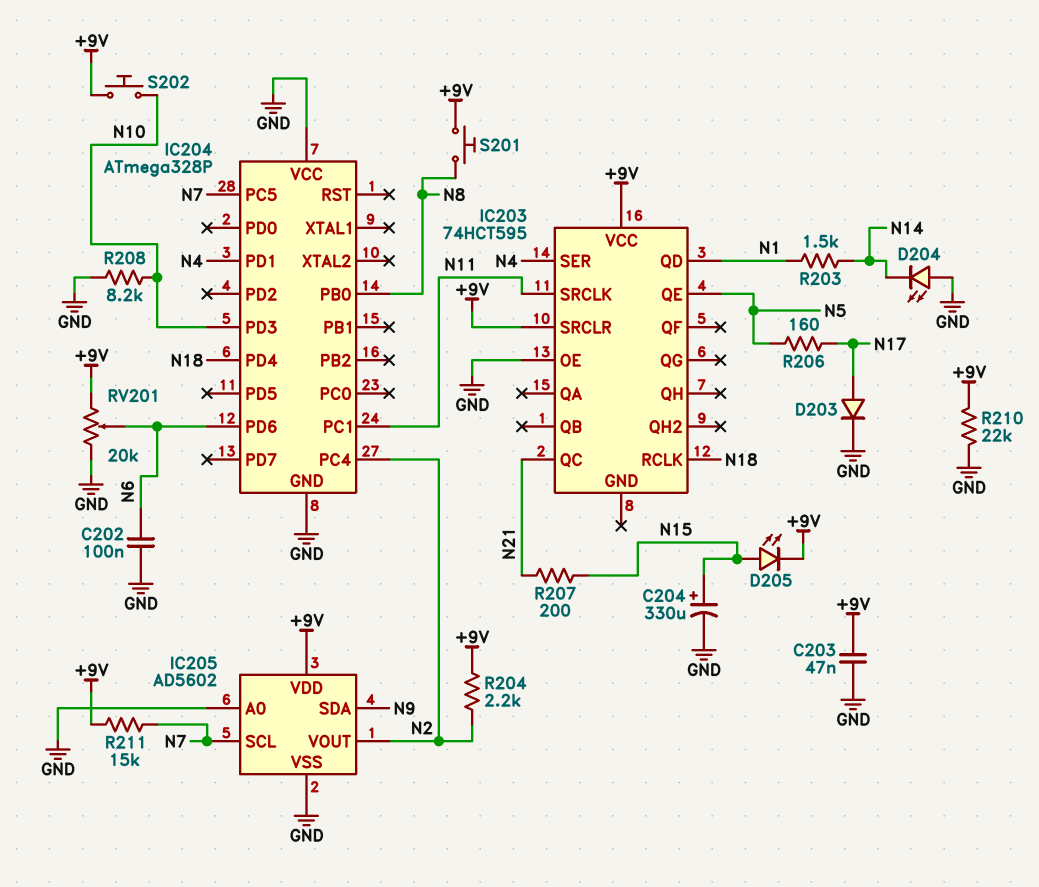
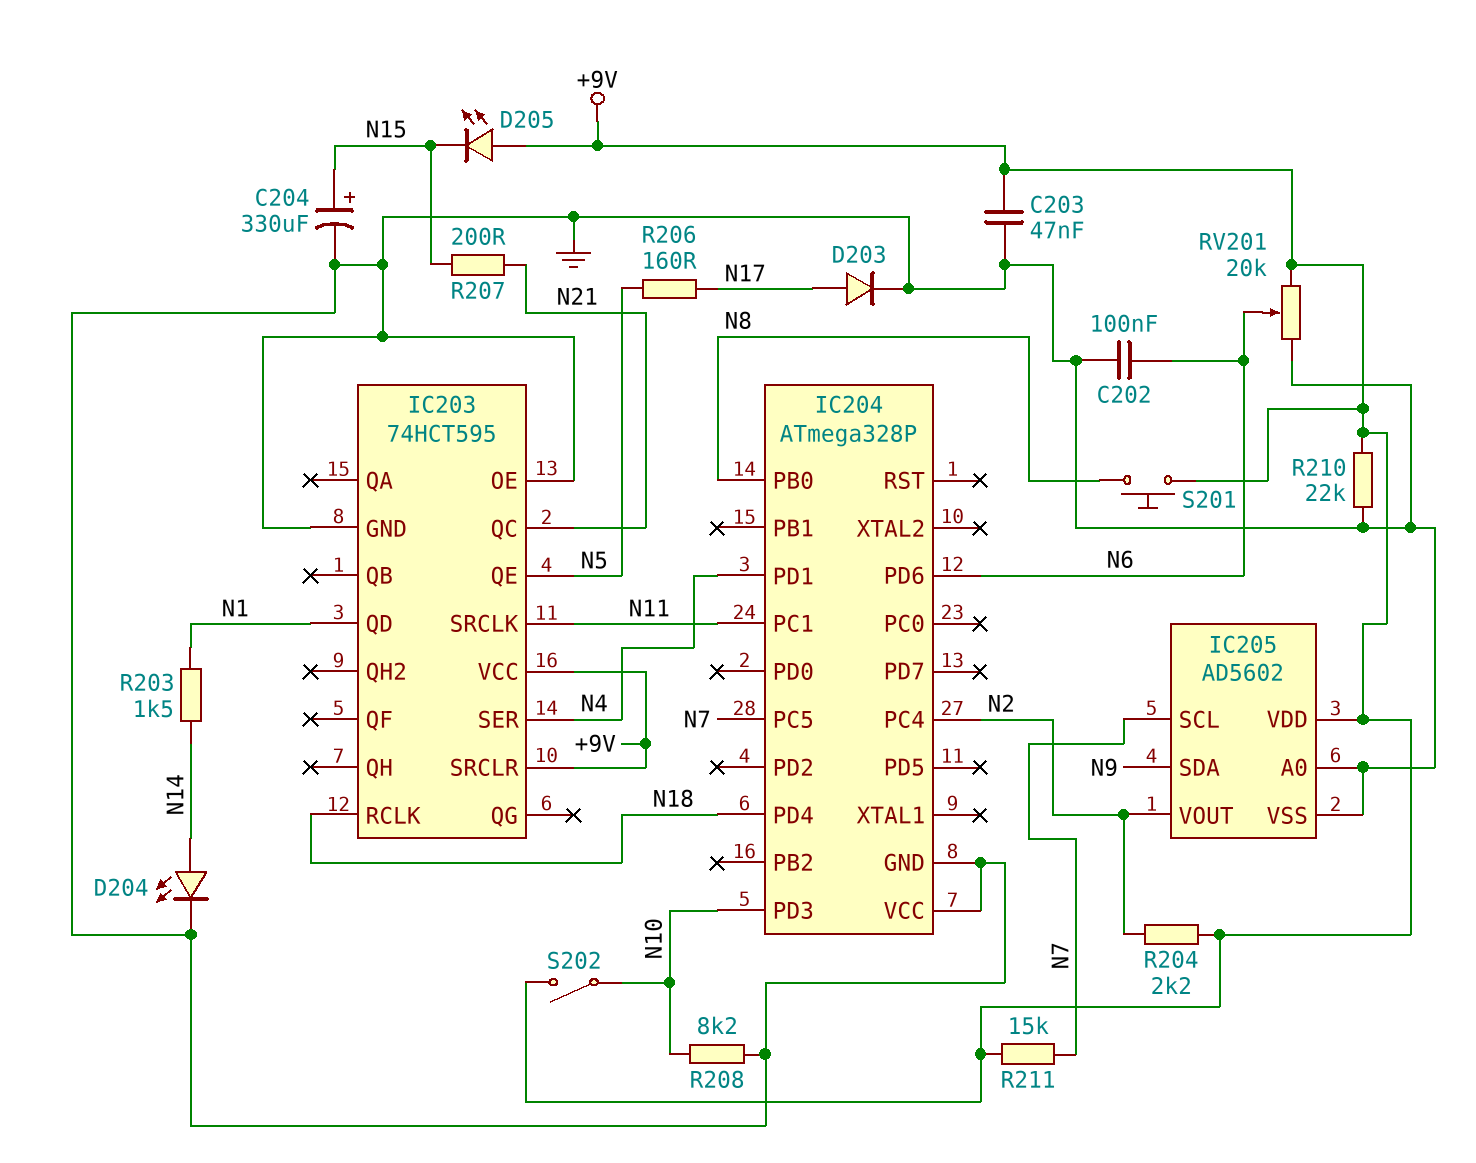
D204: LED (A GND, K N14) -> LED (A N14, K GND)
D205: LED (A N15, K +9V) -> LED (A +9V, K N15)
IC203 pin GND: none -> GND
S202: button (+9V, N10) -> switch (+9V, N10)

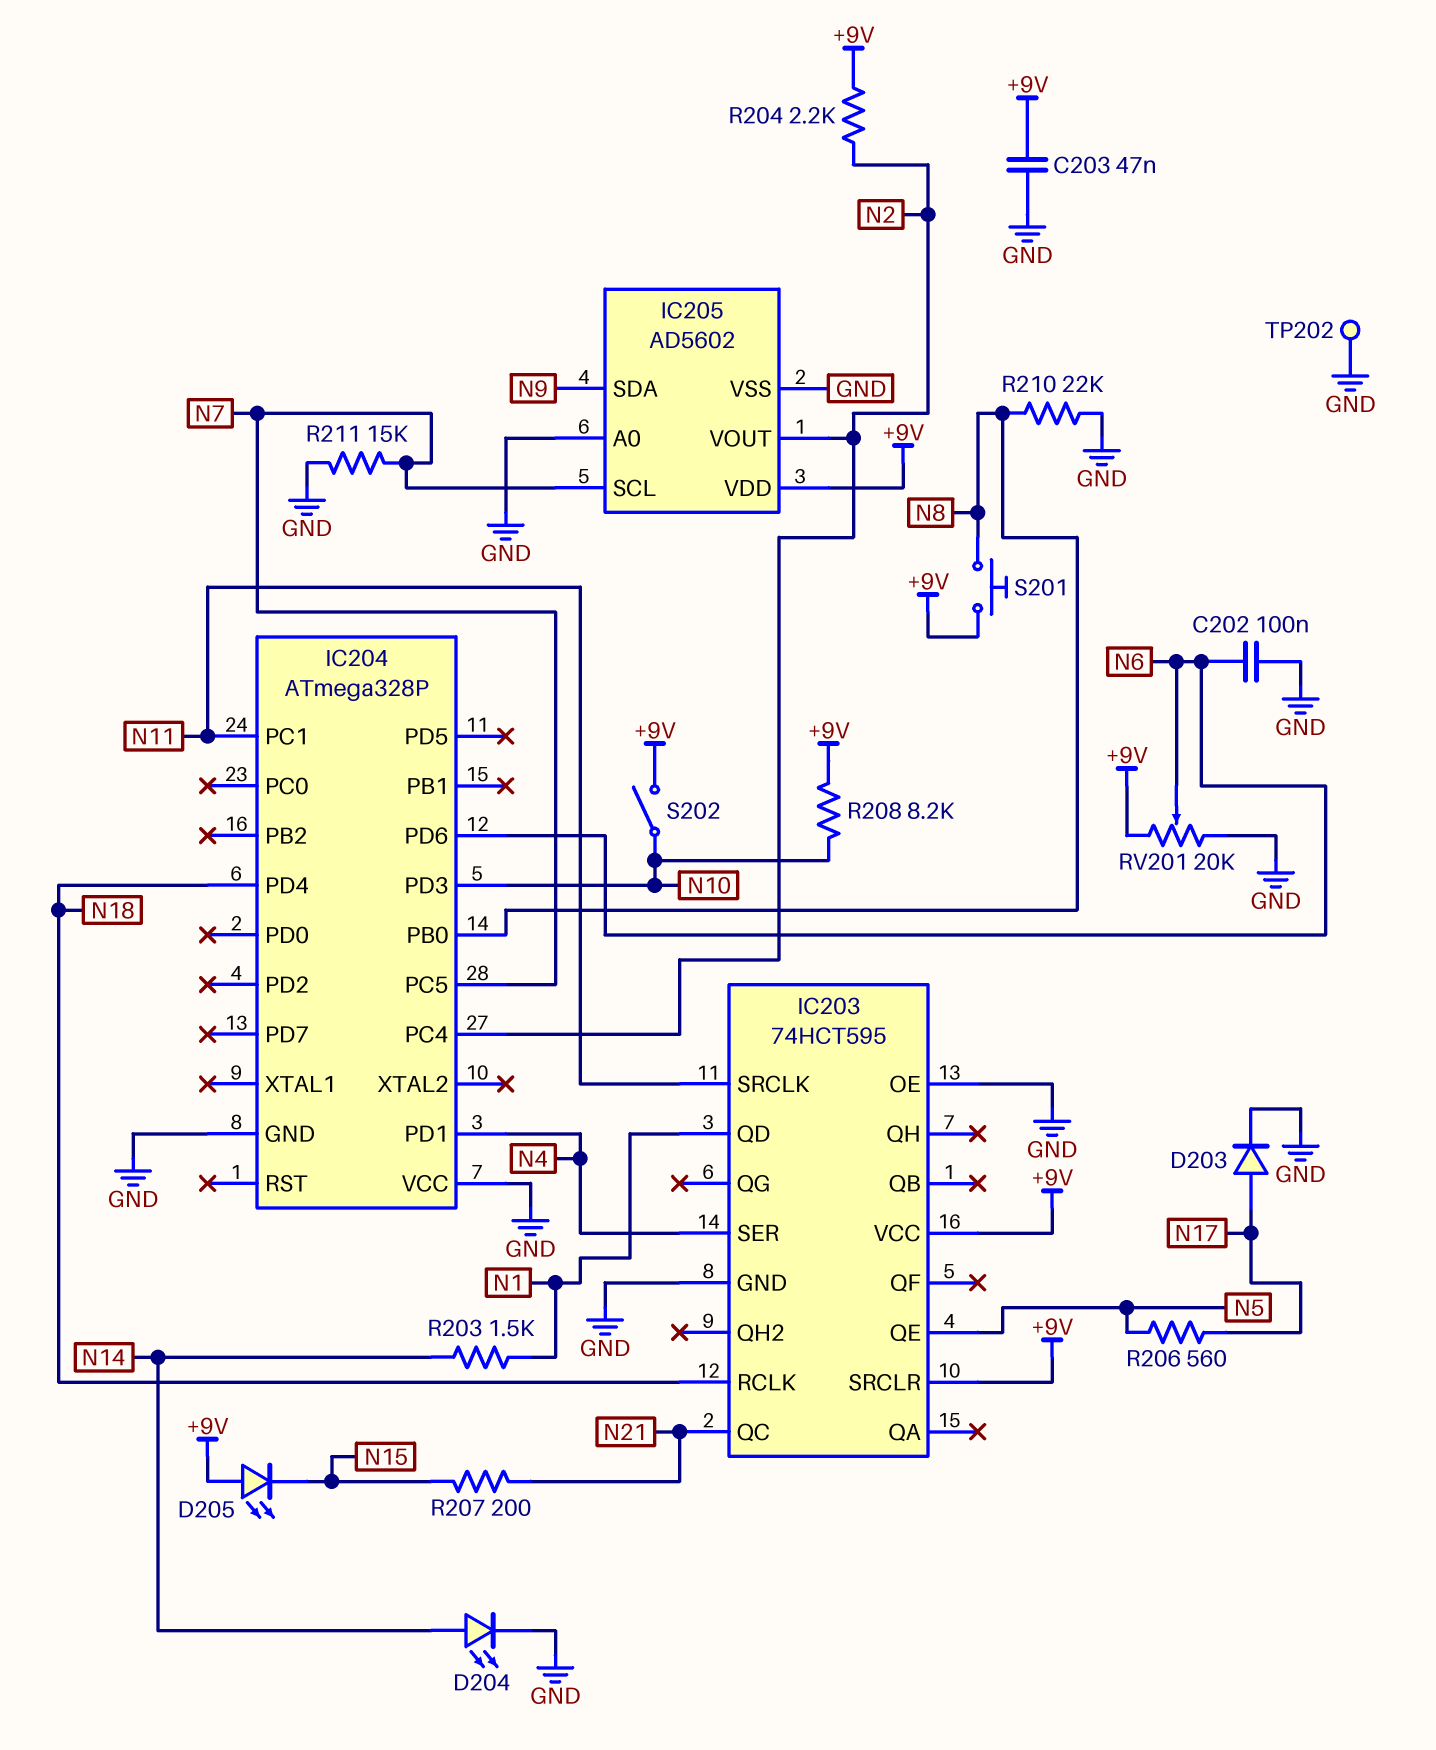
C204: 330uF (plus N15, minus GND) -> none
R206: 160 (N5, N17) -> 560 (N5, N17)
R208: 8.2k (GND, N10) -> 8.2k (+9V, N10)
R210: 22k (+9V, GND) -> 22k (GND, N8)
R211: 15k (+9V, N7) -> 15k (GND, N7)
TP202: none -> test point (GND)

